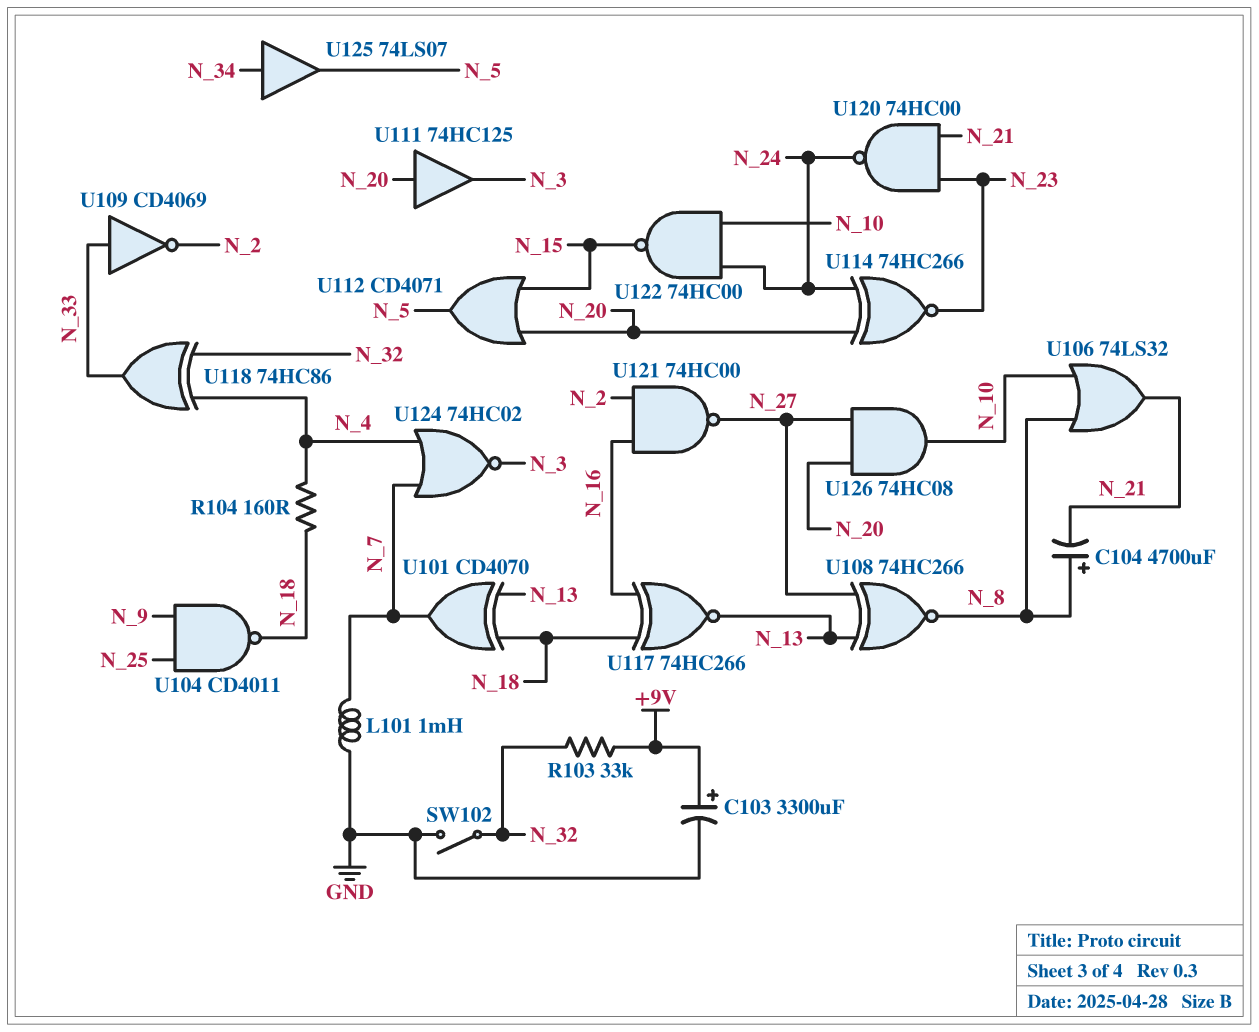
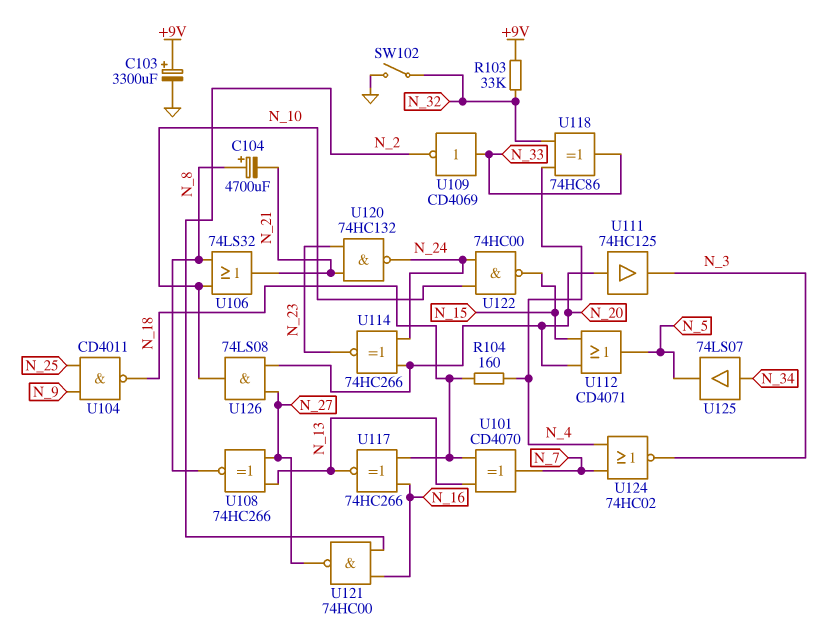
L101: 1mH (GND, N_7) -> none
U120: NAND 74HC00 (in N_21, in N_23, out N_24) -> NAND 74HC132 (in N_21, in N_23, out N_24)
U126: AND 74HC08 (in N_20, in N_27, out N_10) -> AND 74LS08 (in N_20, in N_27, out N_10)

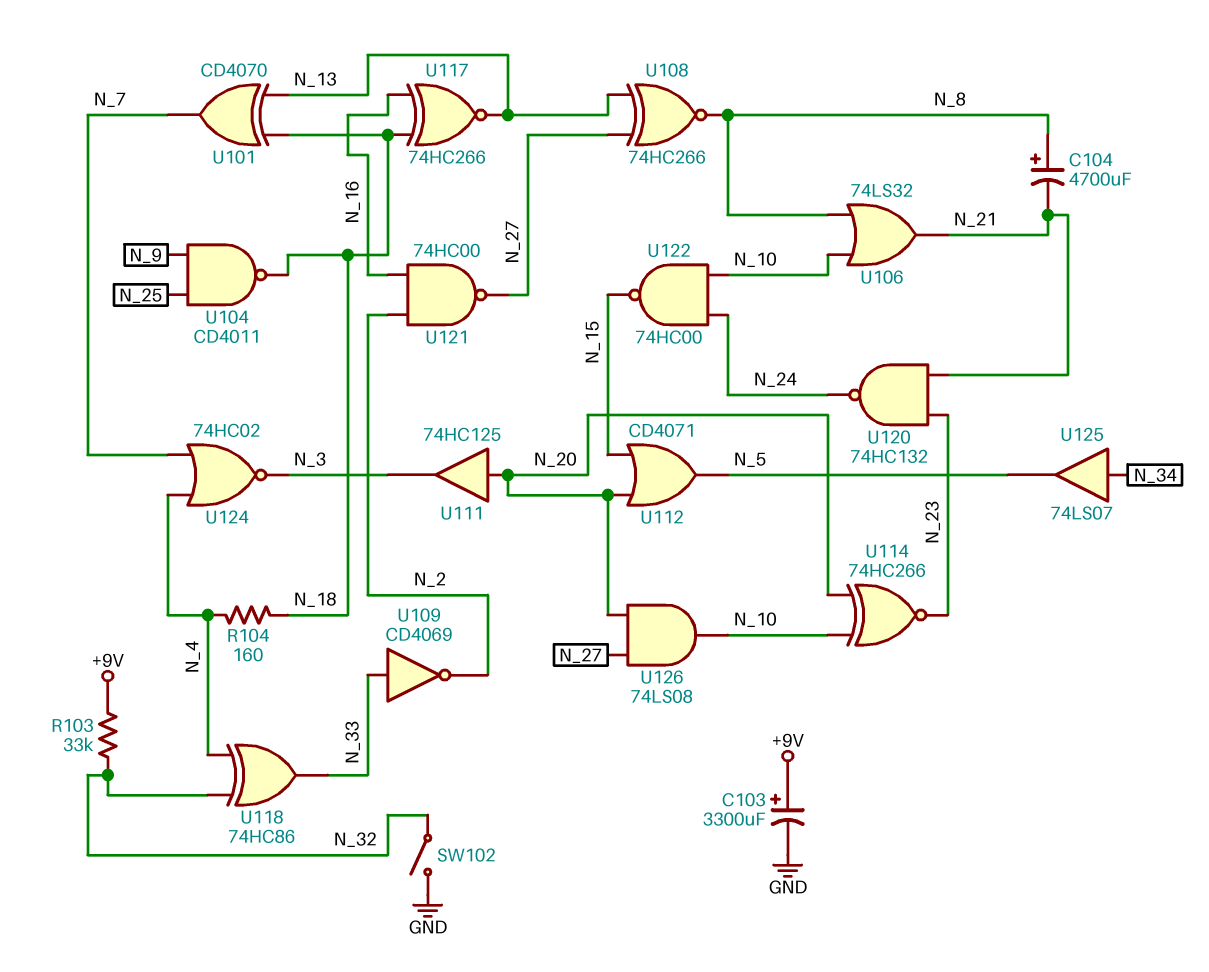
U114: XNOR 74HC266 (in N_20, in N_24, out N_23) -> XNOR 74HC266 (in N_10, in N_20, out N_23)

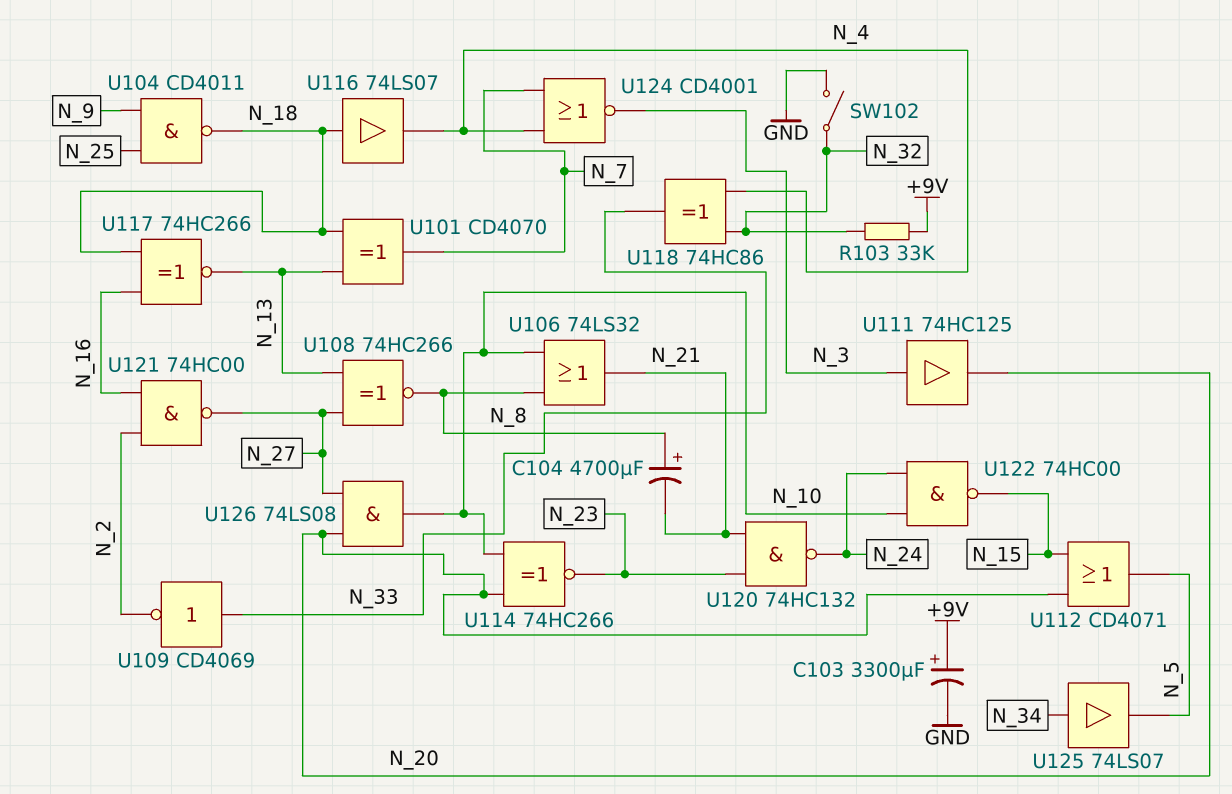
R104: 160 (N_4, N_18) -> none
U111: buffer 74HC125 (in N_20, out N_3) -> buffer 74HC125 (in N_3, out N_20)
U116: none -> buffer 74LS07 (in N_18, out N_4)
U124: NOR 74HC02 (in N_4, in N_7, out N_3) -> NOR CD4001 (in N_4, in N_7, out N_3)

